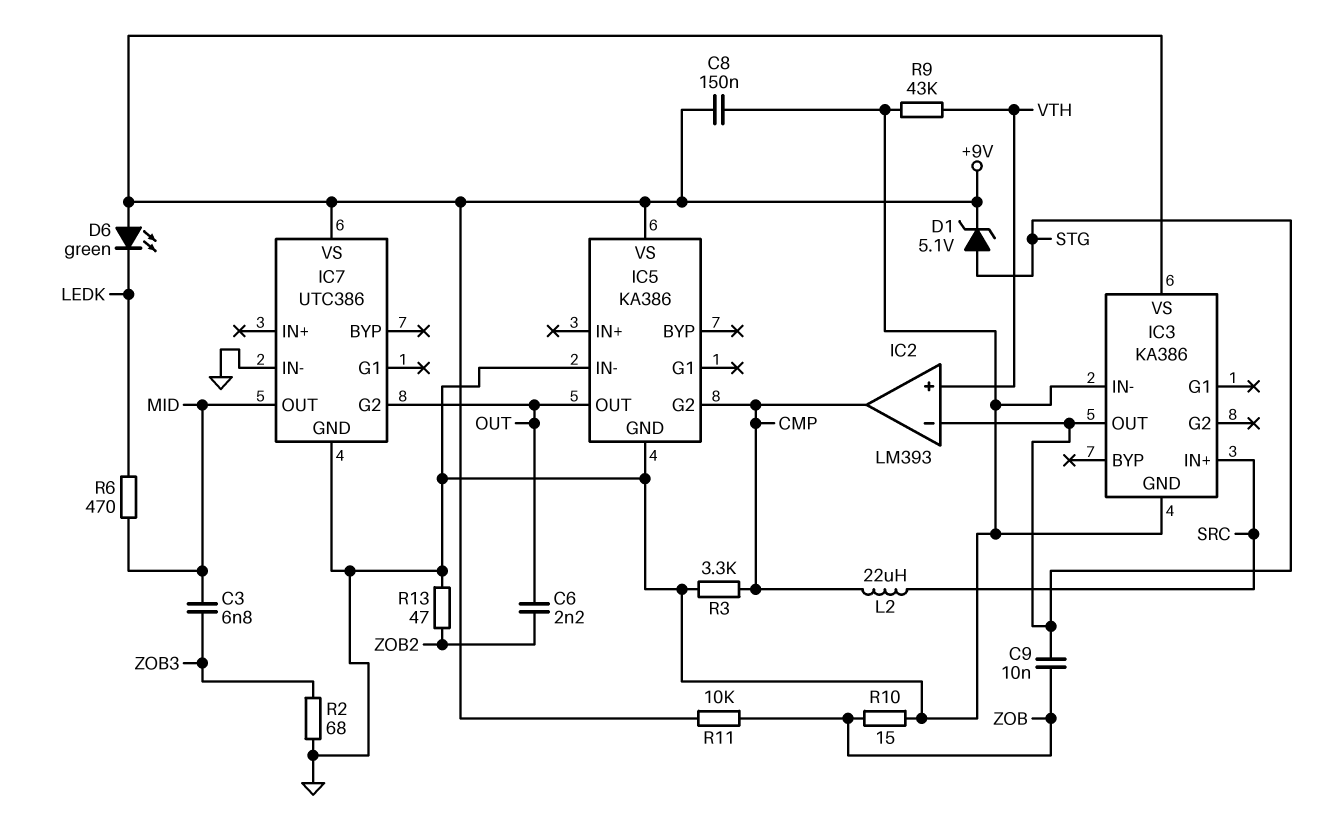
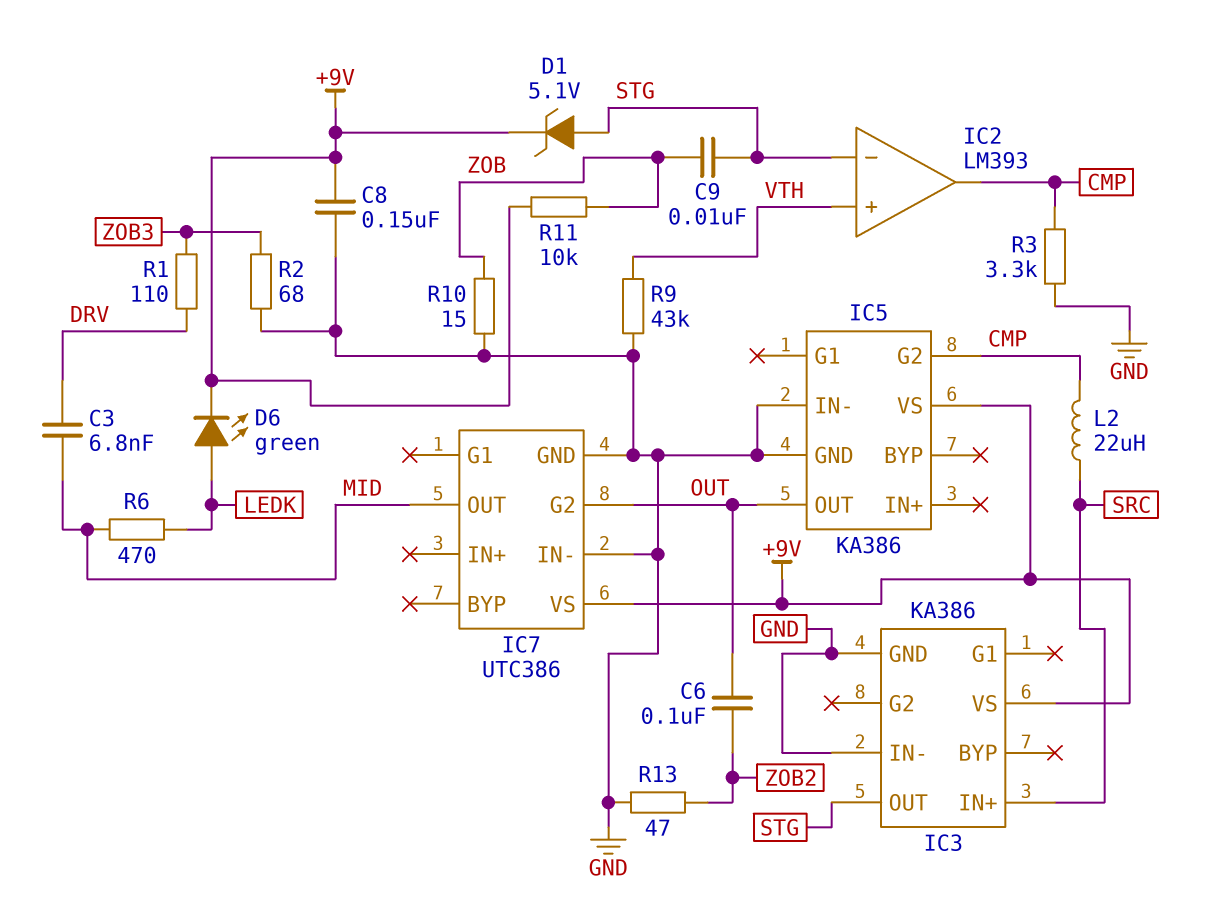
C3: 6.8nF (MID, ZOB3) -> 6.8nF (DRV, MID)
C6: 2.2nF (OUT, ZOB2) -> 100nF (OUT, ZOB2)
D6: LED green (A +9V, K LEDK) -> LED green (A LEDK, K +9V)
R1: none -> 110 (DRV, ZOB3)

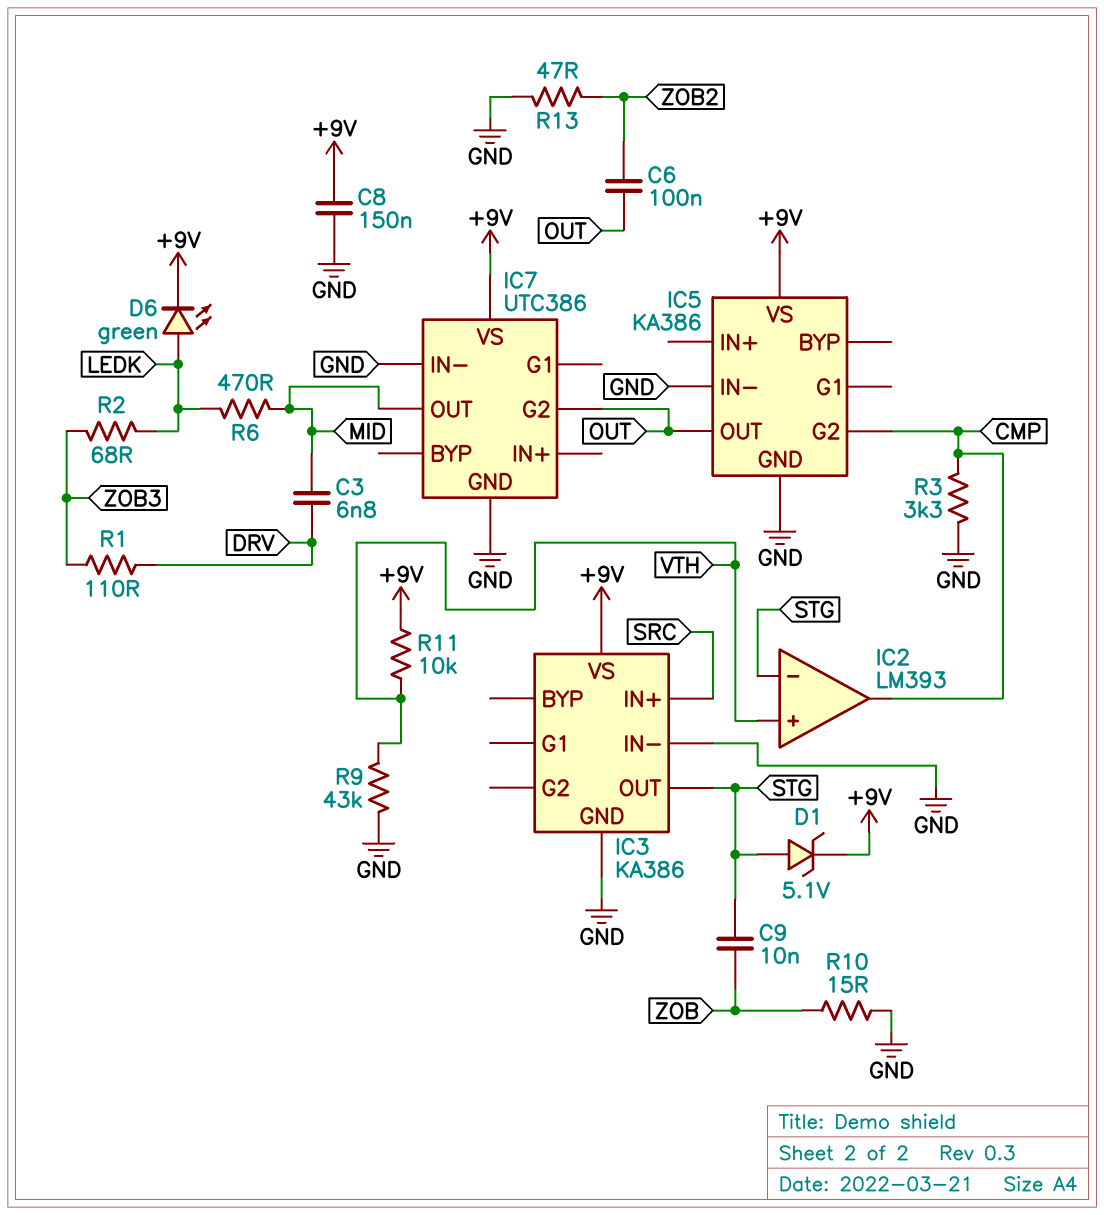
L2: 22uH (CMP, SRC) -> none
R2: 68 (GND, ZOB3) -> 68 (LEDK, ZOB3)
R11: 10k (+9V, ZOB) -> 10k (+9V, VTH)

